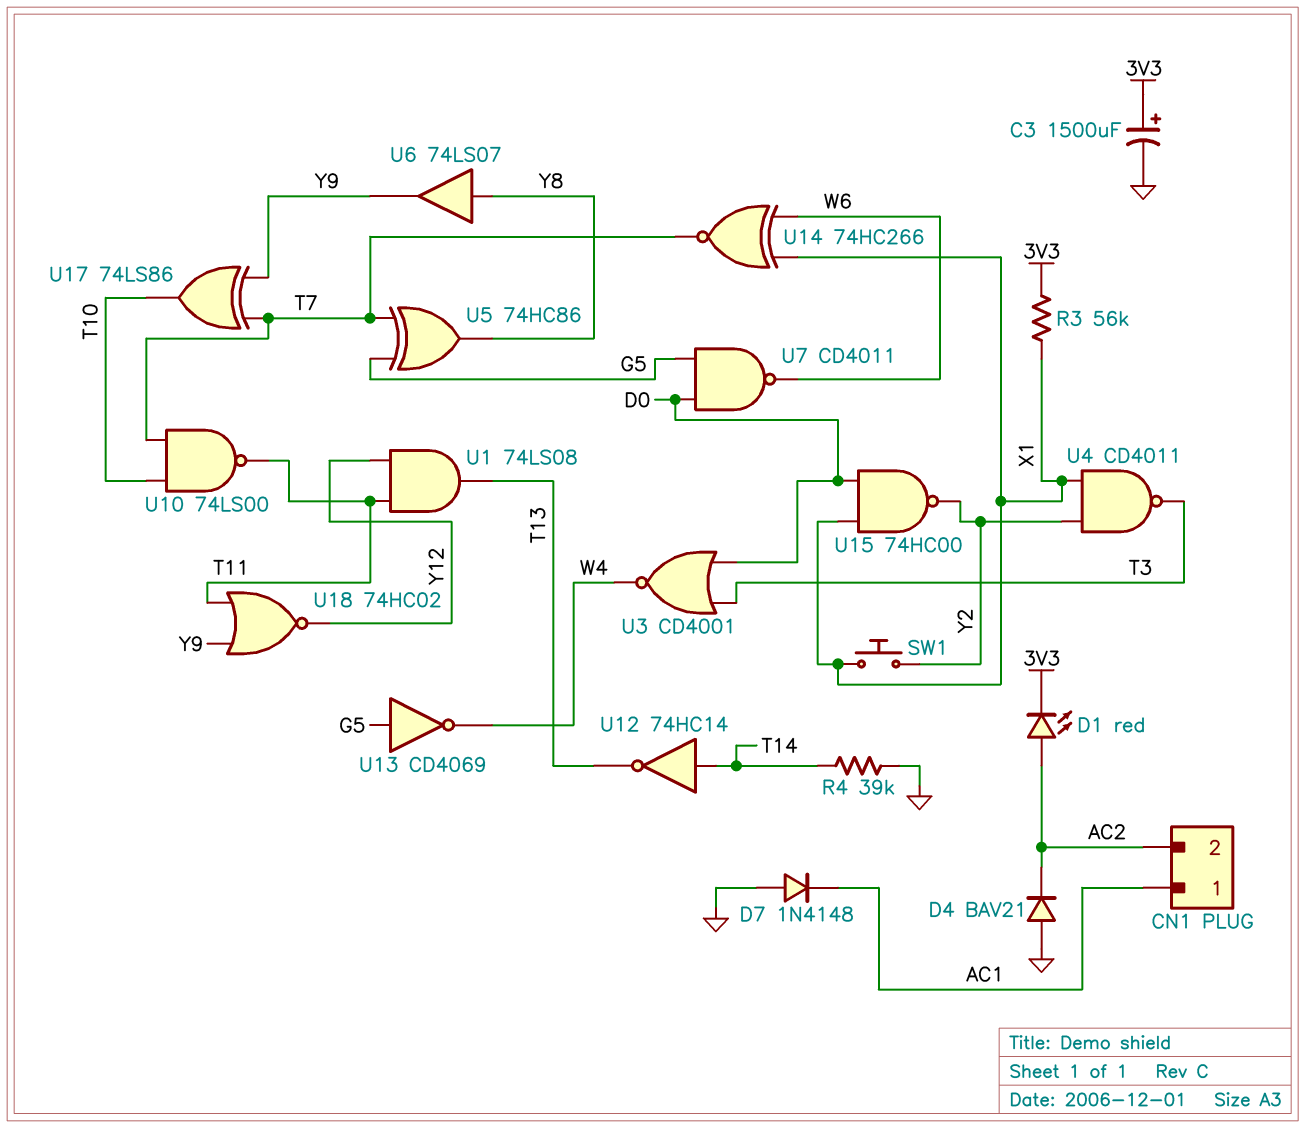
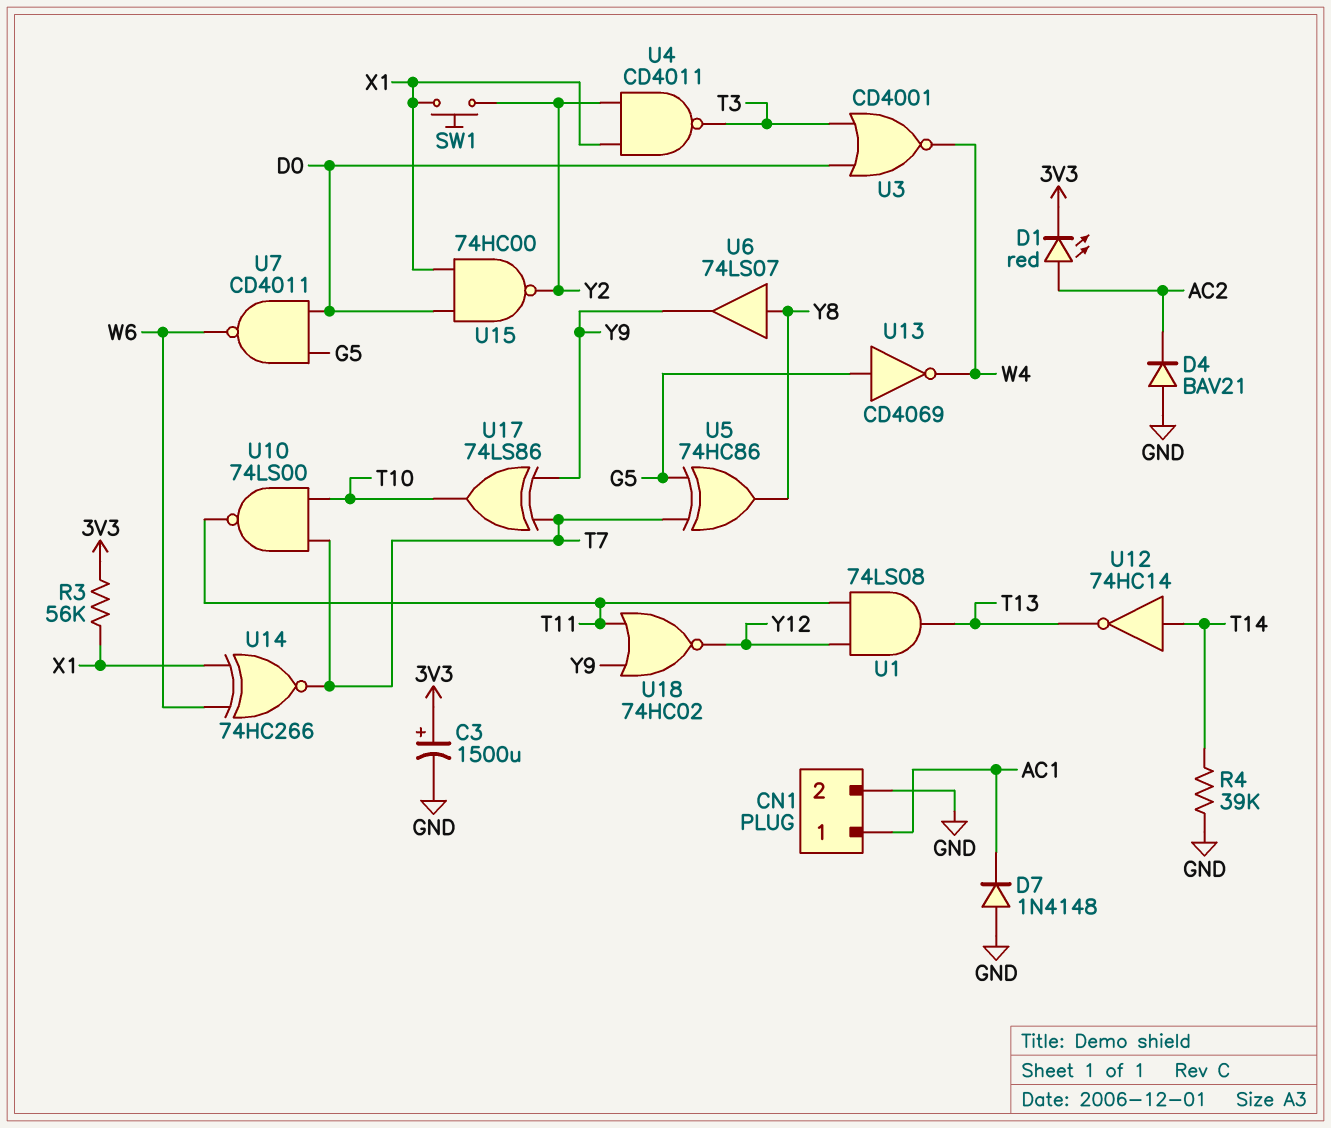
CN1 pin 2: AC2 -> GND

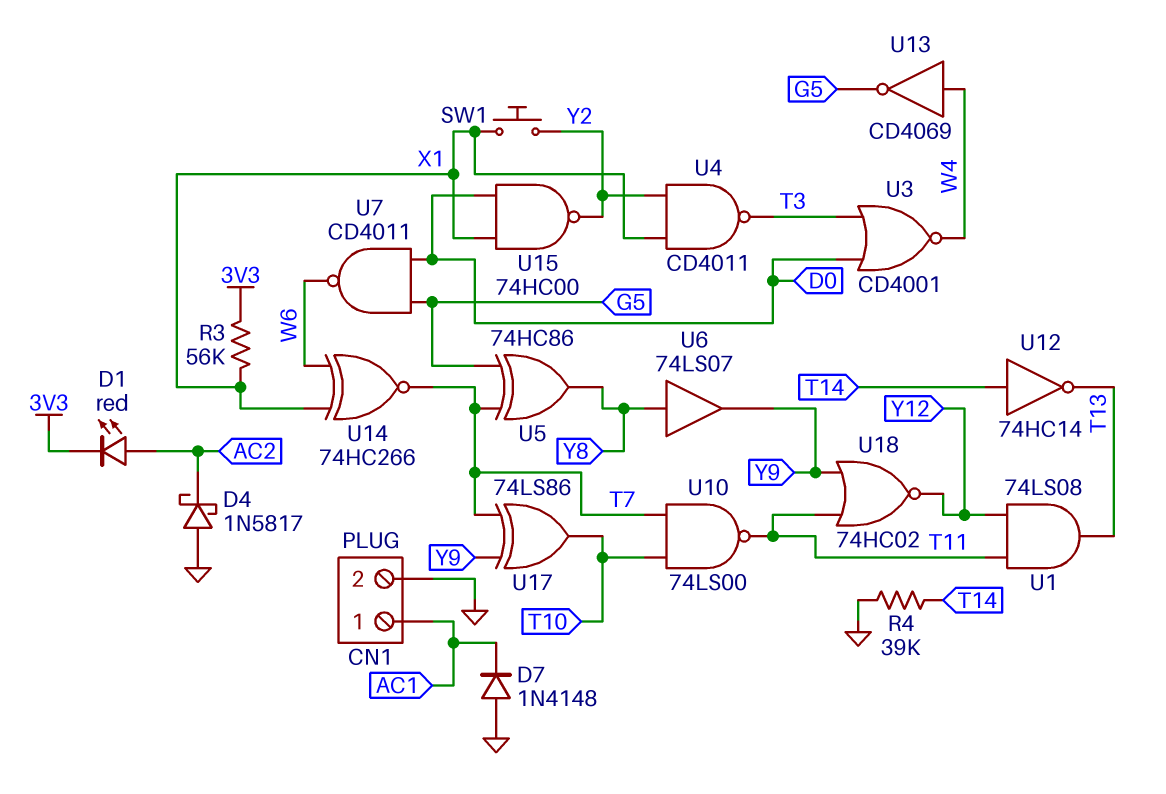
C3: 1500uF (plus 3V3, minus GND) -> none
D4: diode BAV21 (A GND, K AC2) -> schottky 1N5817 (A GND, K AC2)
U13: NOT CD4069 (in G5, out W4) -> NOT CD4069 (in W4, out G5)

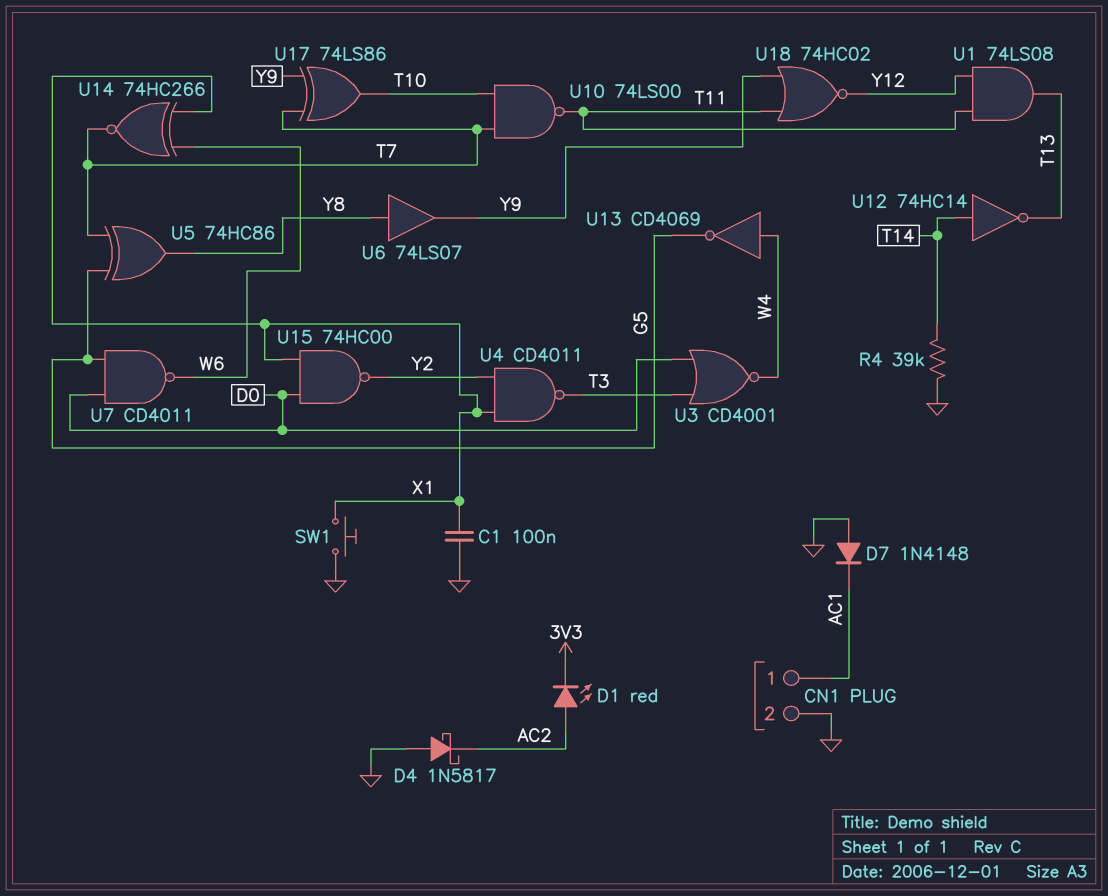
C1: none -> 100nF (GND, X1)
R3: 56k (3V3, X1) -> none
SW1: button (X1, Y2) -> button (GND, X1)

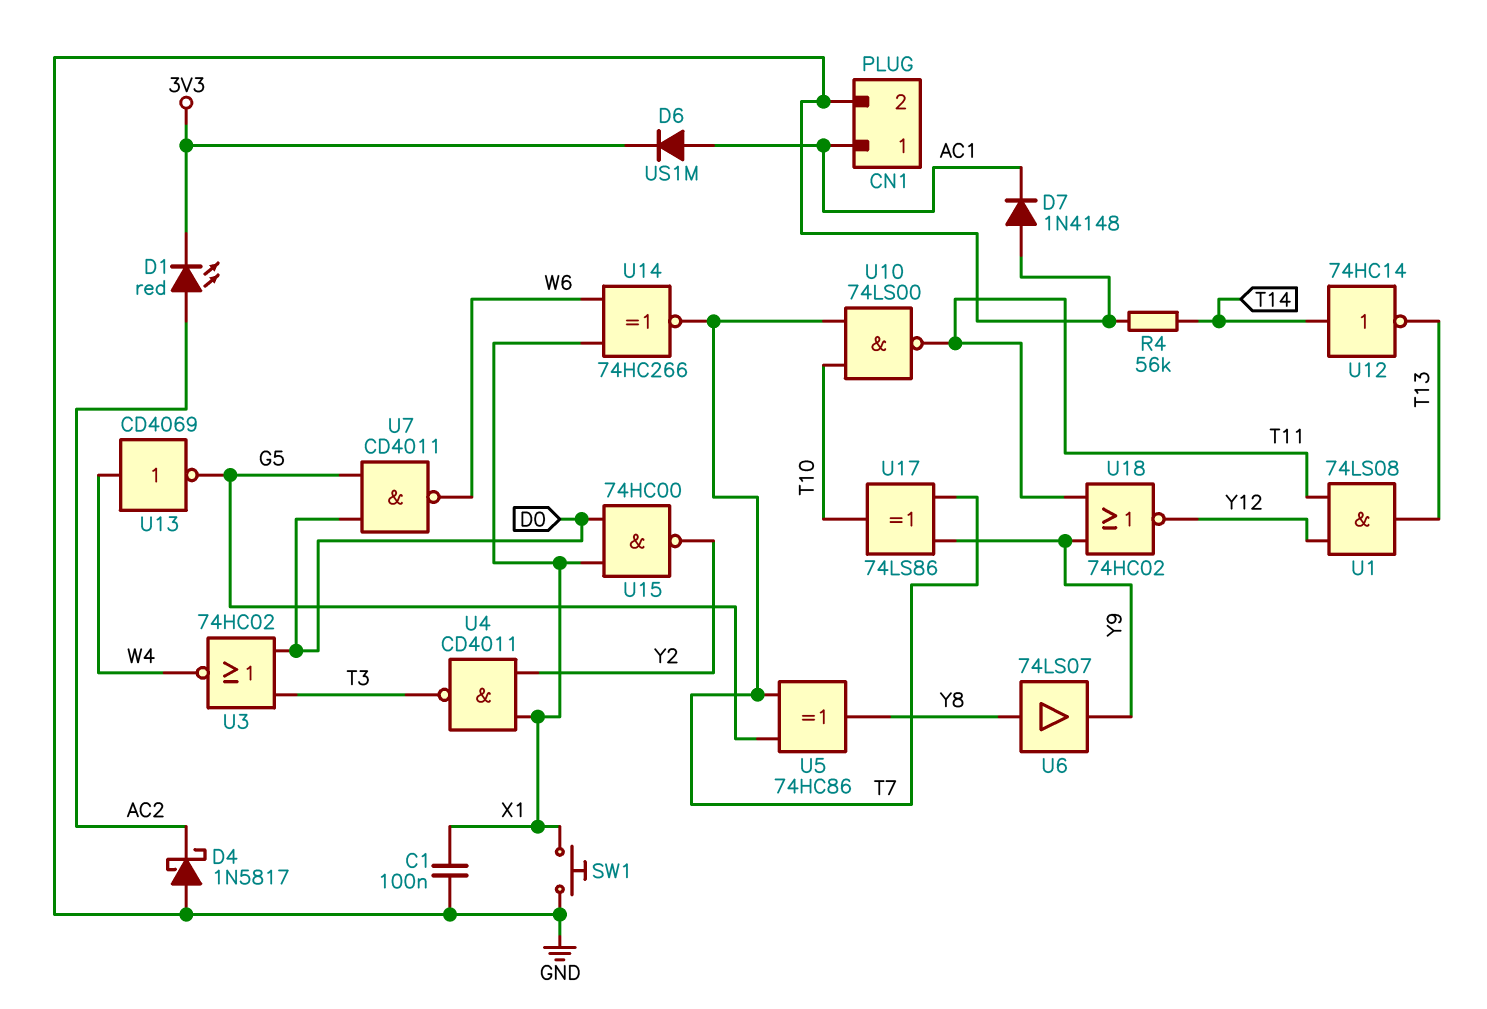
D6: none -> diode US1M (A AC1, K 3V3)
R4: 39k (GND, T14) -> 56k (GND, T14)
U3: NOR CD4001 (in D0, in T3, out W4) -> NOR 74HC02 (in D0, in T3, out W4)

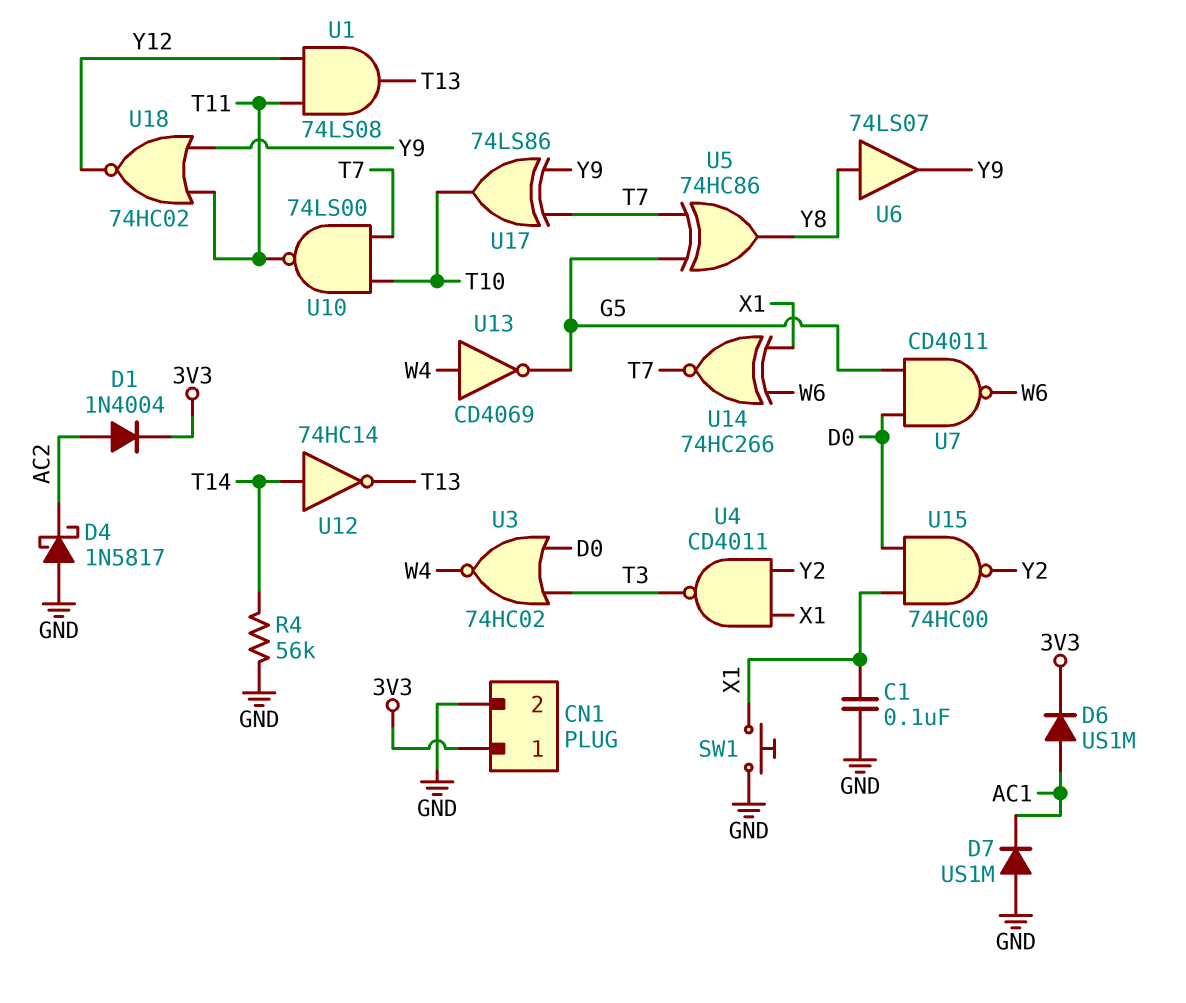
CN1 pin 1: AC1 -> 3V3
D1: LED red (A AC2, K 3V3) -> diode 1N4004 (A AC2, K 3V3)
D7: diode 1N4148 (A GND, K AC1) -> diode US1M (A GND, K AC1)

